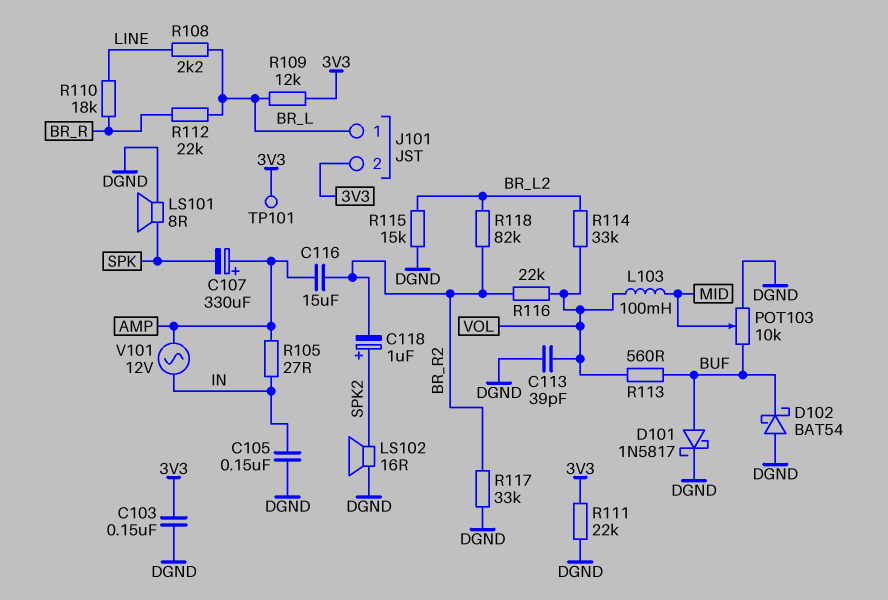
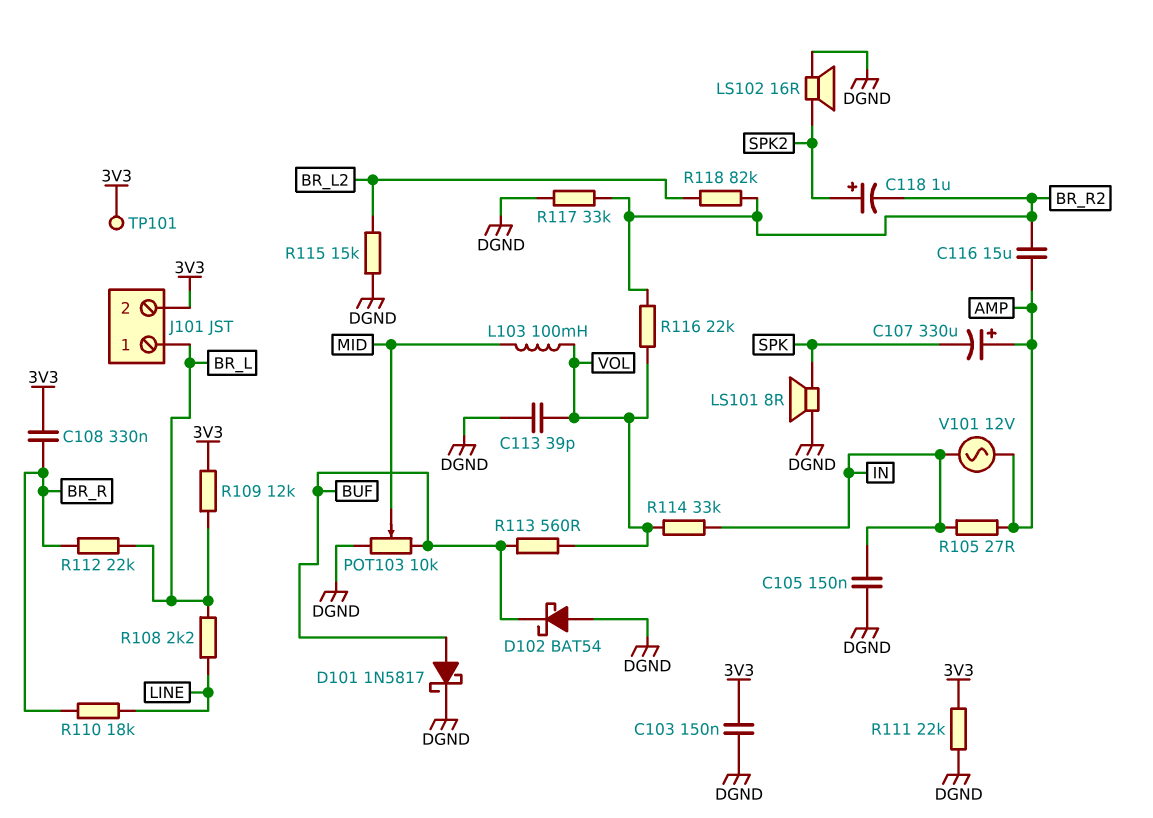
C108: none -> 330nF (3V3, BR_R)
R114: 33k (BR_L2, VOL) -> 33k (IN, VOL)

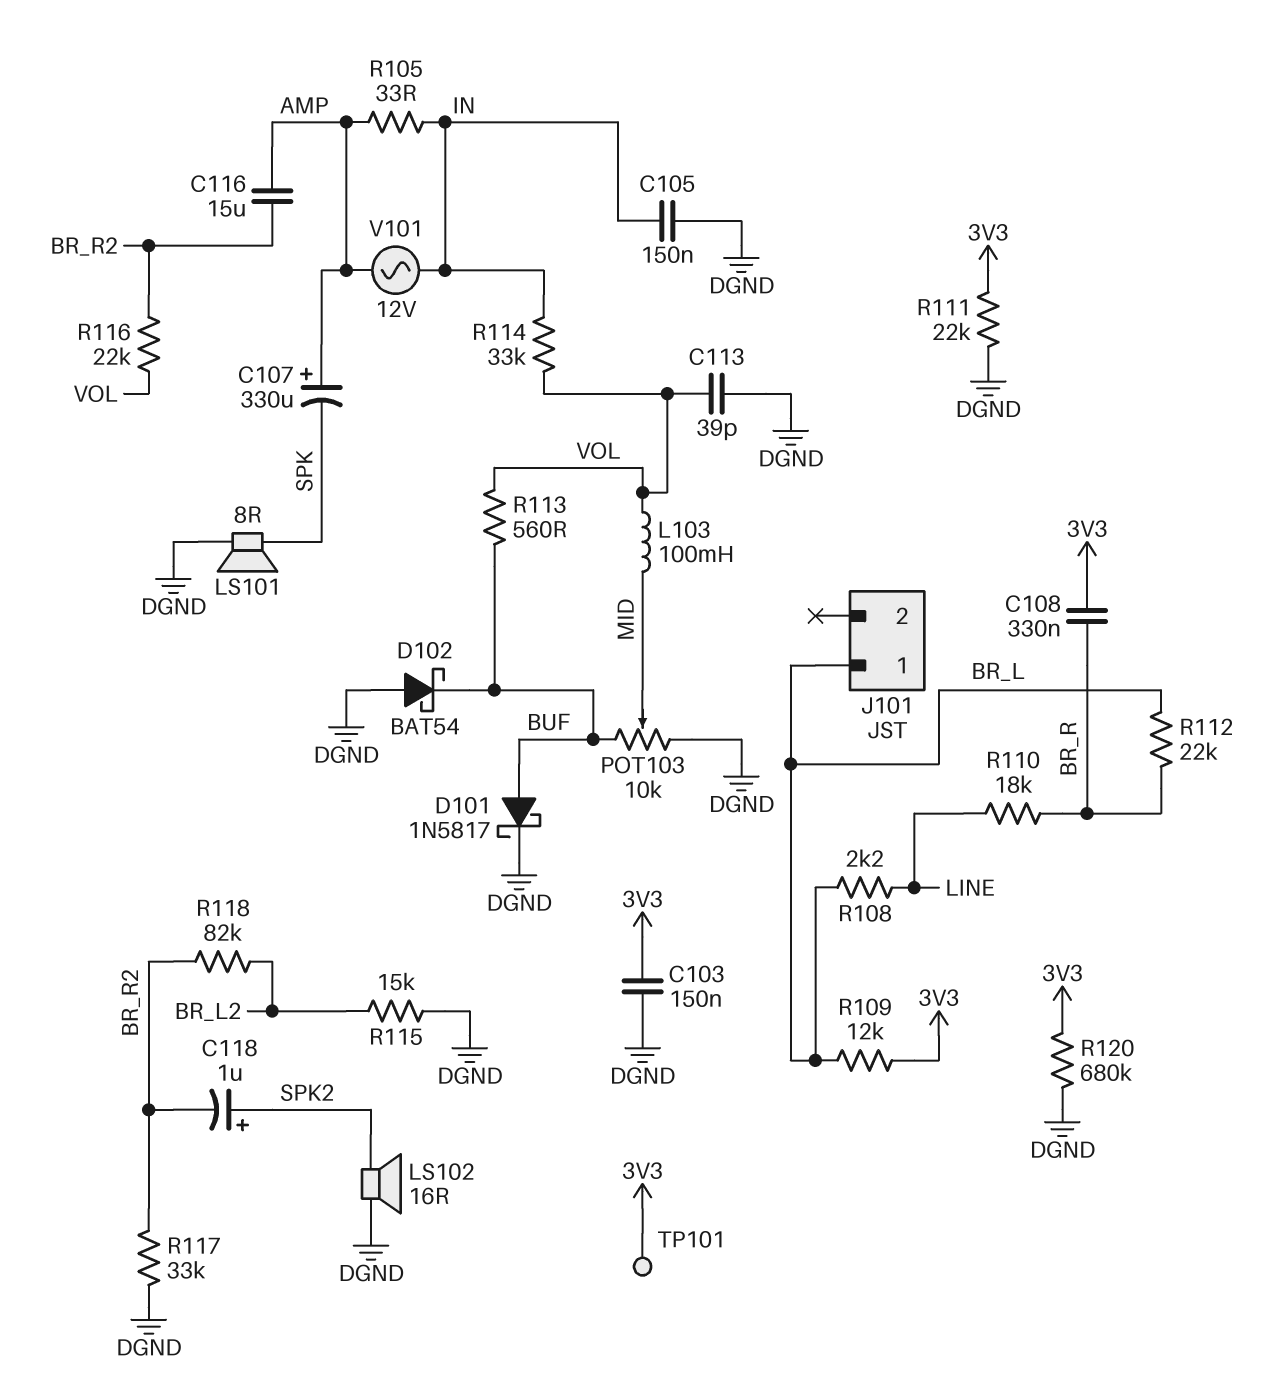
J101 pin 2: 3V3 -> none
R105: 27 (AMP, IN) -> 33 (AMP, IN)
R120: none -> 680k (3V3, DGND)

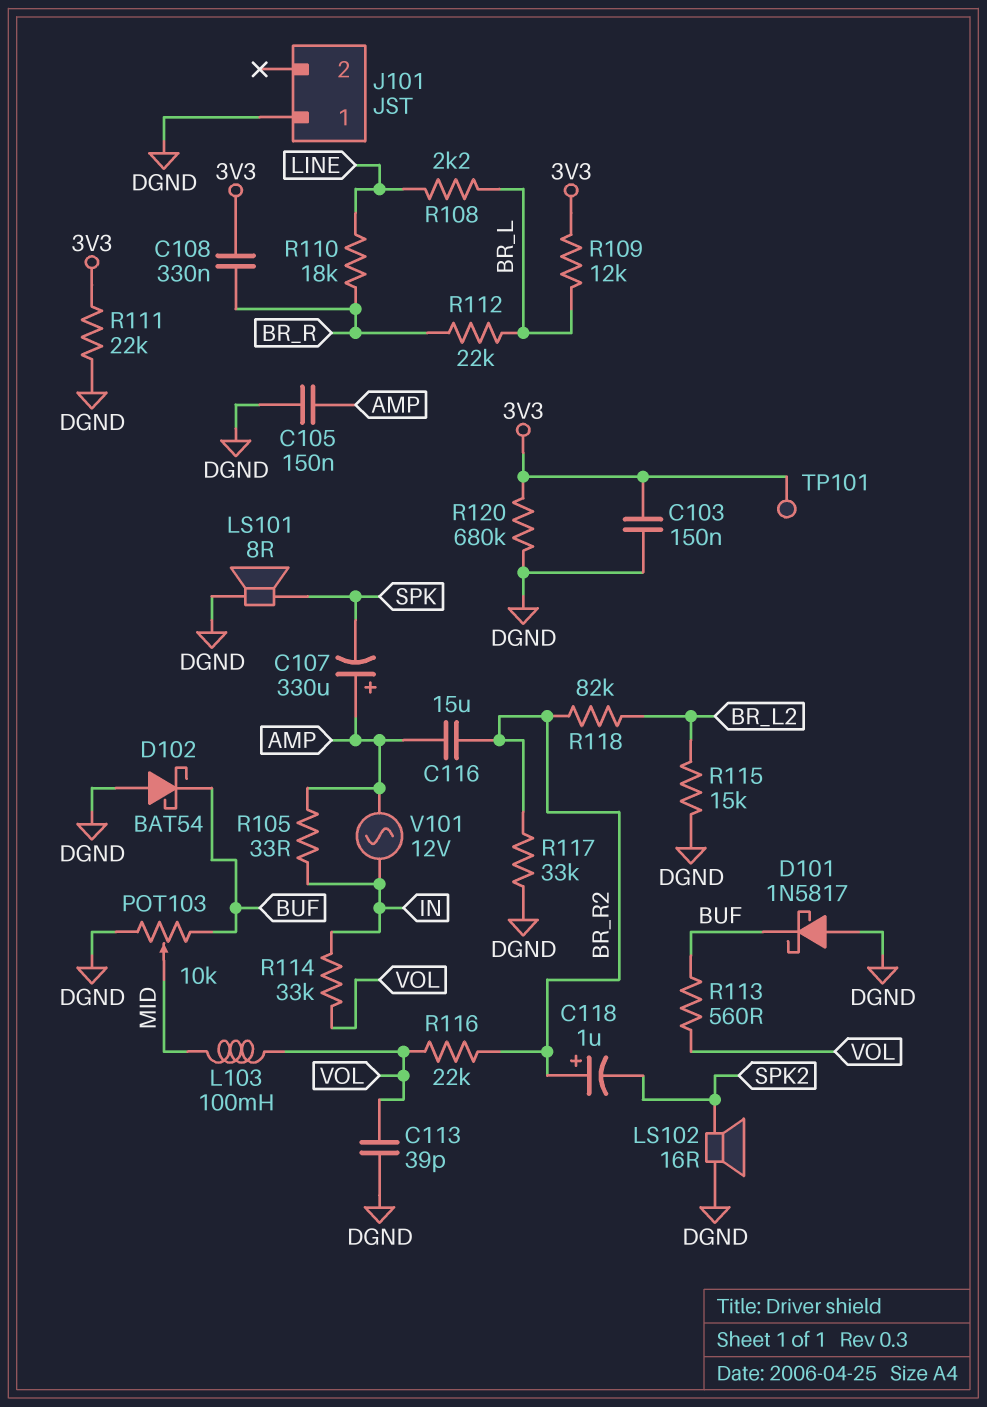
C105: 150nF (DGND, IN) -> 150nF (AMP, DGND)
C118: 1uF (plus SPK2, minus BR_R2) -> 1uF (plus BR_R2, minus SPK2)
D101: schottky 1N5817 (A BUF, K DGND) -> schottky 1N5817 (A DGND, K BUF)
J101 pin 1: BR_L -> DGND

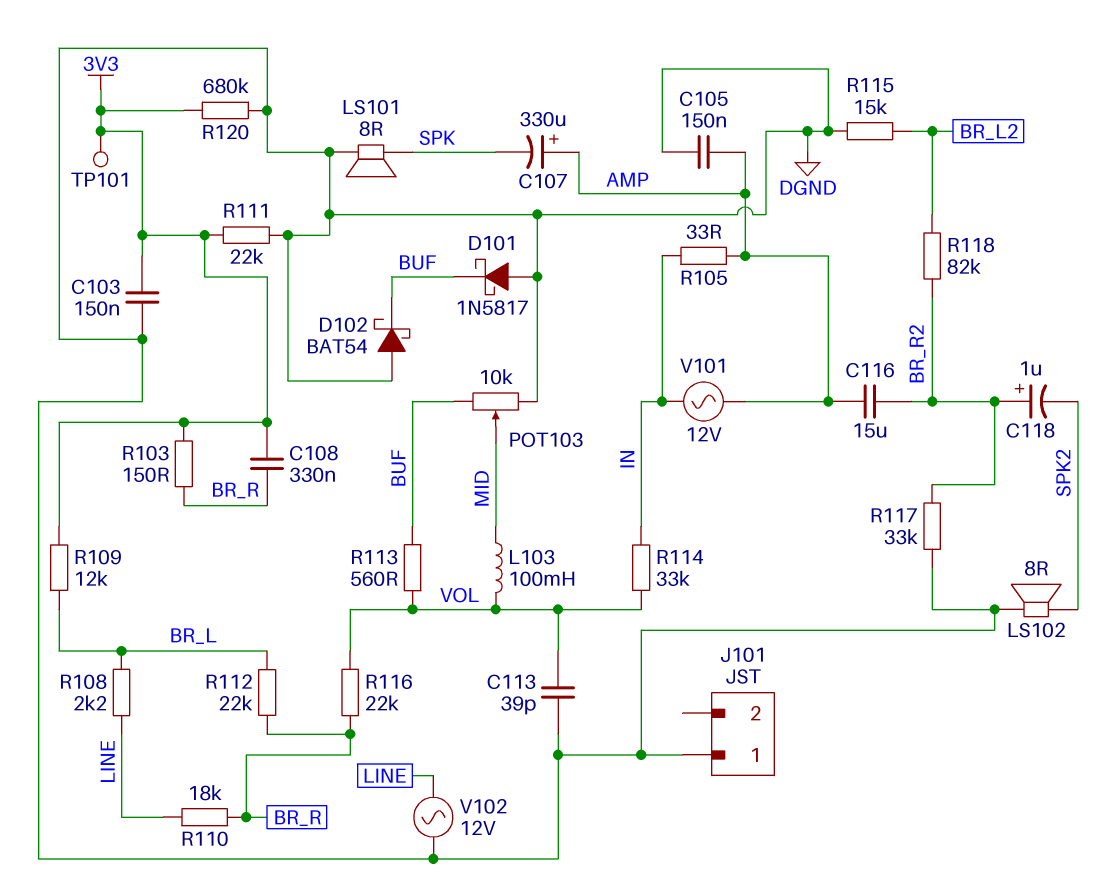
LS102: speaker 16R (DGND, SPK2) -> speaker 8R (DGND, SPK2)
R103: none -> 150 (3V3, BR_R)
R116: 22k (BR_R2, VOL) -> 22k (BR_R, VOL)
V102: none -> AC 12V (DGND, LINE)

